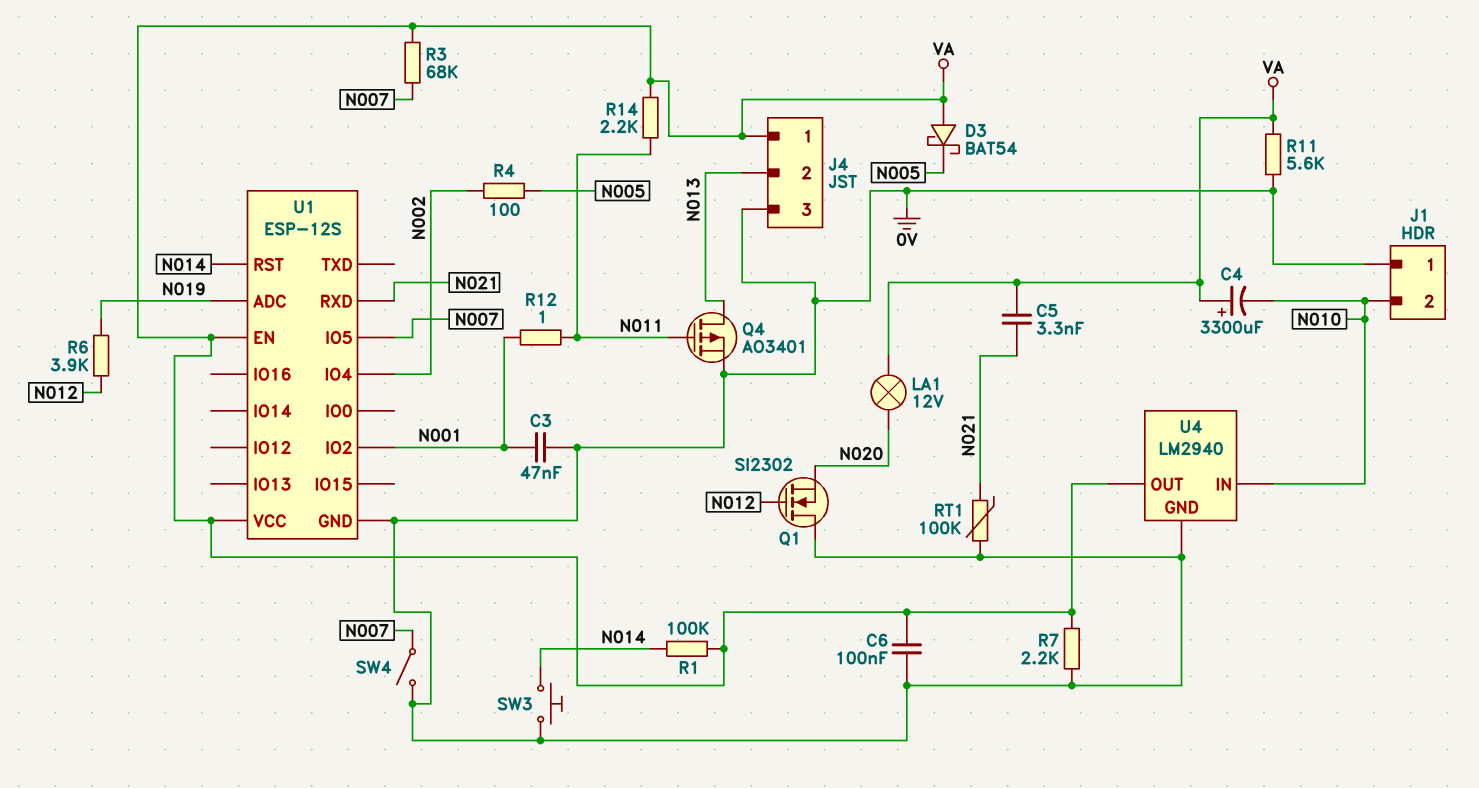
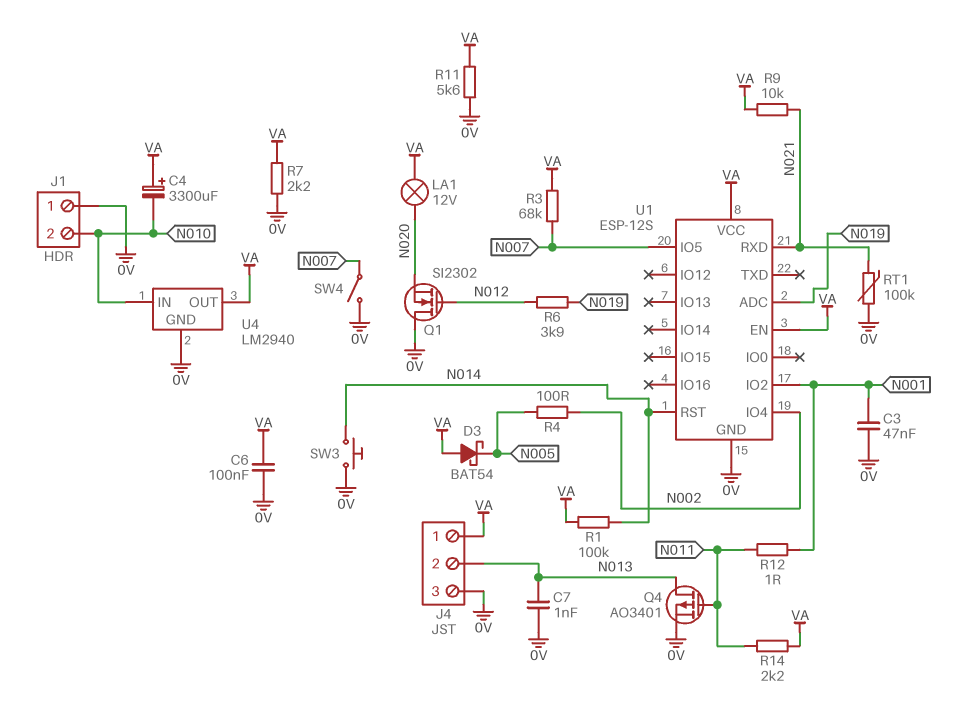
C5: 3.3nF (N021, VA) -> none
C7: none -> 1nF (0V, N013)
R9: none -> 10k (N021, VA)

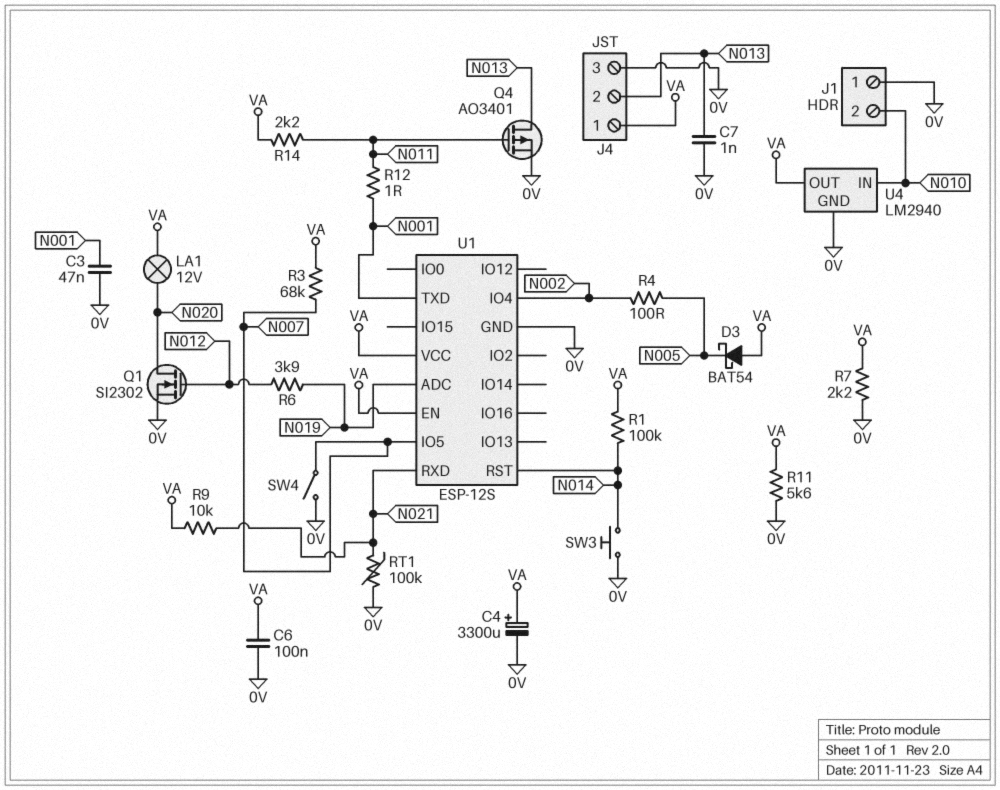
C4: 3300uF (plus VA, minus N010) -> 3300uF (plus VA, minus 0V)
Q1: NMOS SI2302 (G N012, D 0V, S N020) -> NMOS SI2302 (G N012, D N020, S 0V)
U1 pin IO2: N001 -> none
U1 pin TXD: none -> N001

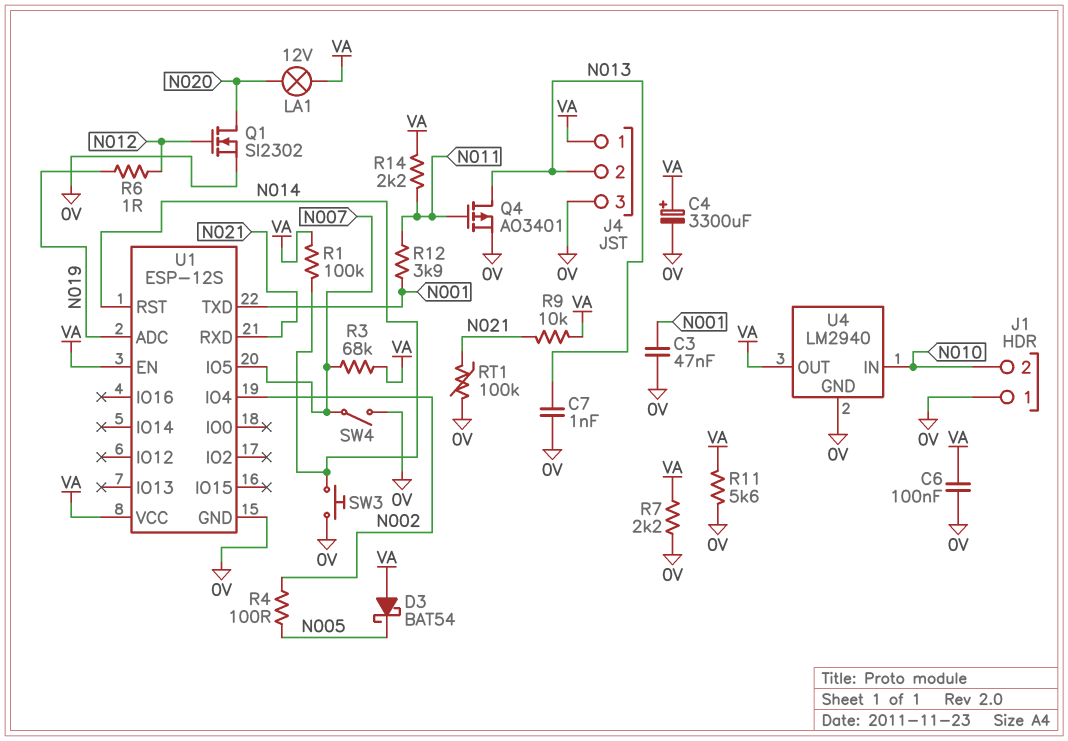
R6: 3.9k (N012, N019) -> 1 (N012, N019)
R12: 1 (N001, N011) -> 3.9k (N001, N011)

